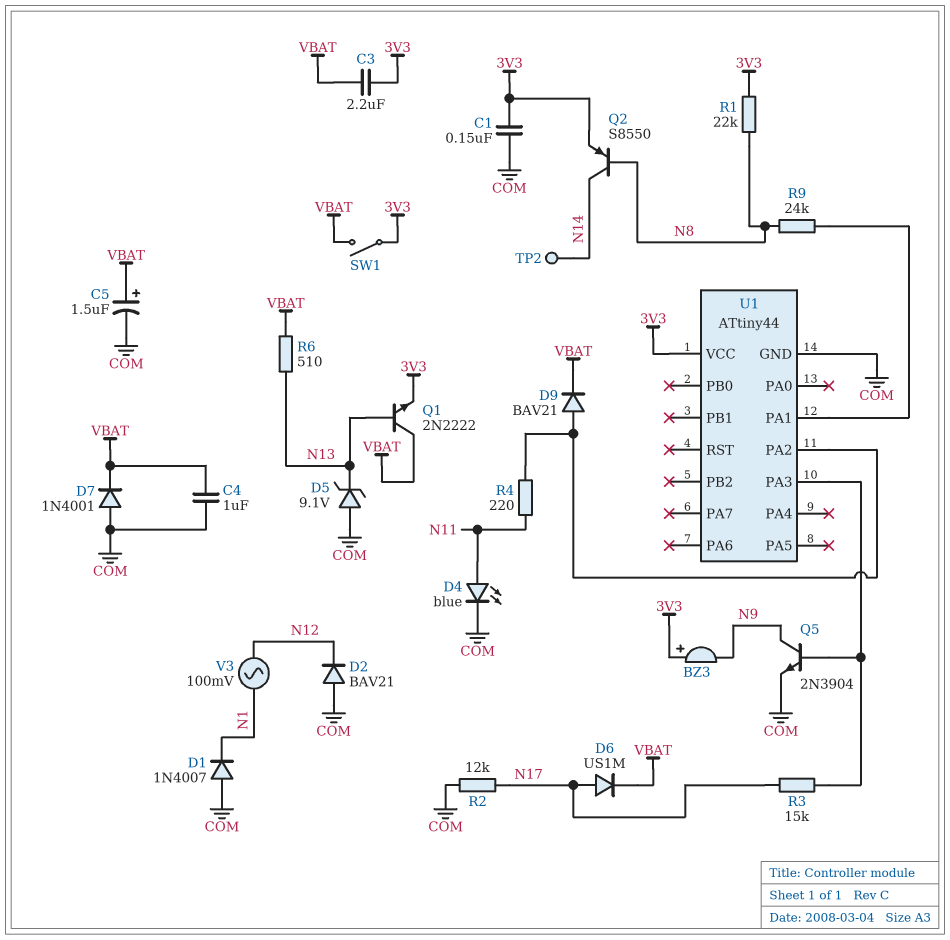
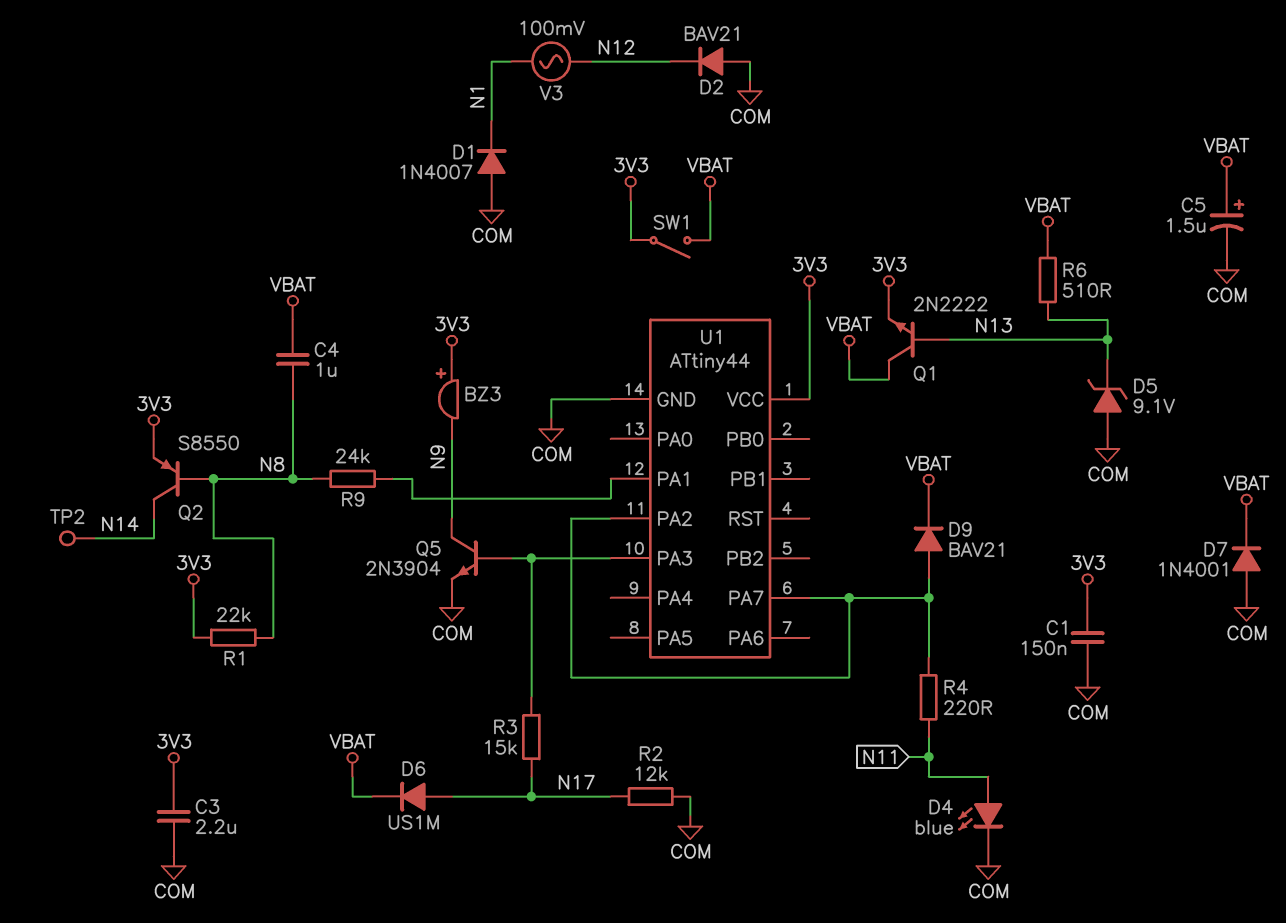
C3: 2.2uF (3V3, VBAT) -> 2.2uF (3V3, COM)
C4: 1uF (COM, VBAT) -> 1uF (N8, VBAT)
U1 pin PA7: none -> U1/PA2

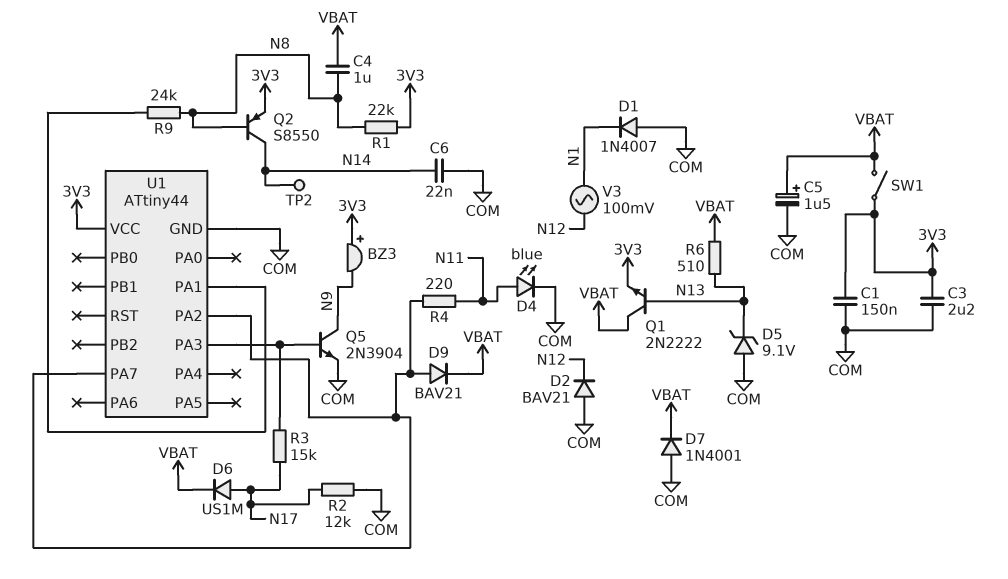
C6: none -> 22nF (COM, N14)

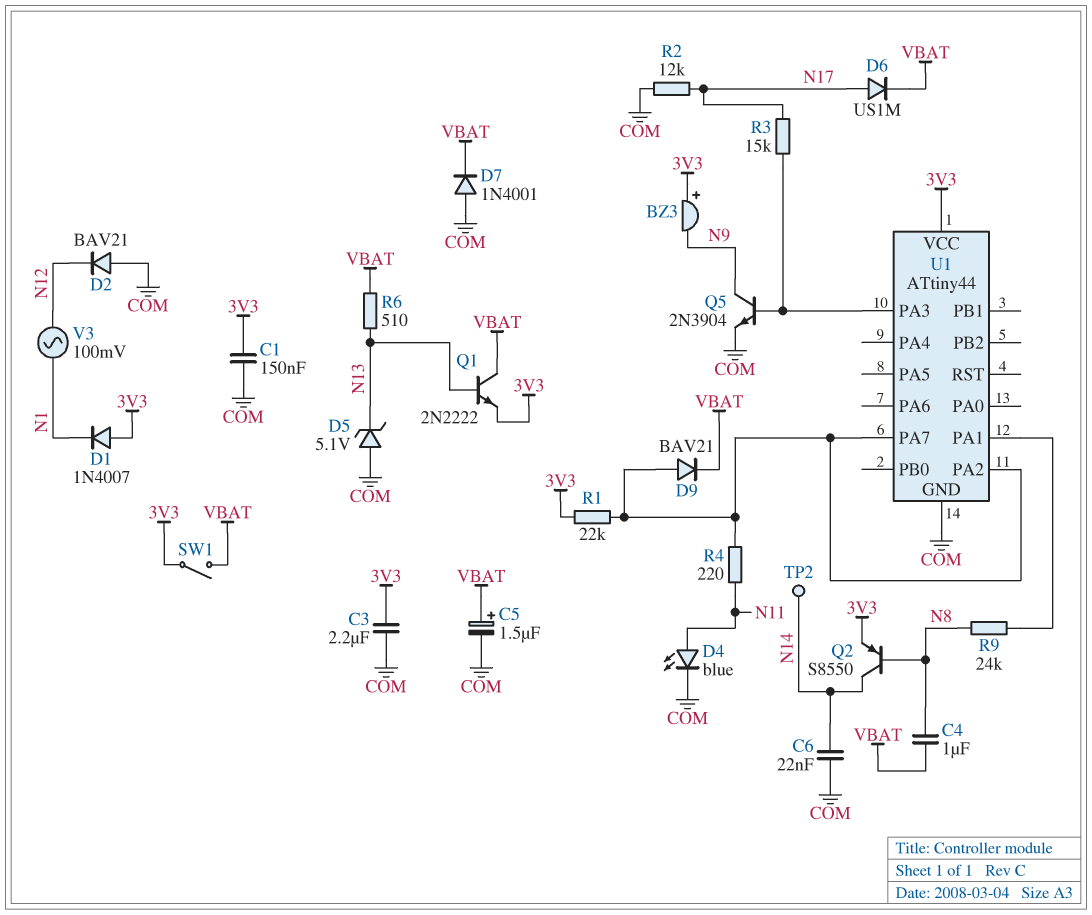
D1: diode 1N4007 (A COM, K N1) -> diode 1N4007 (A 3V3, K N1)
D5: zener 9.1V (A COM, K N13) -> zener 5.1V (A COM, K N13)
R1: 22k (3V3, N8) -> 22k (3V3, U1/PA2)

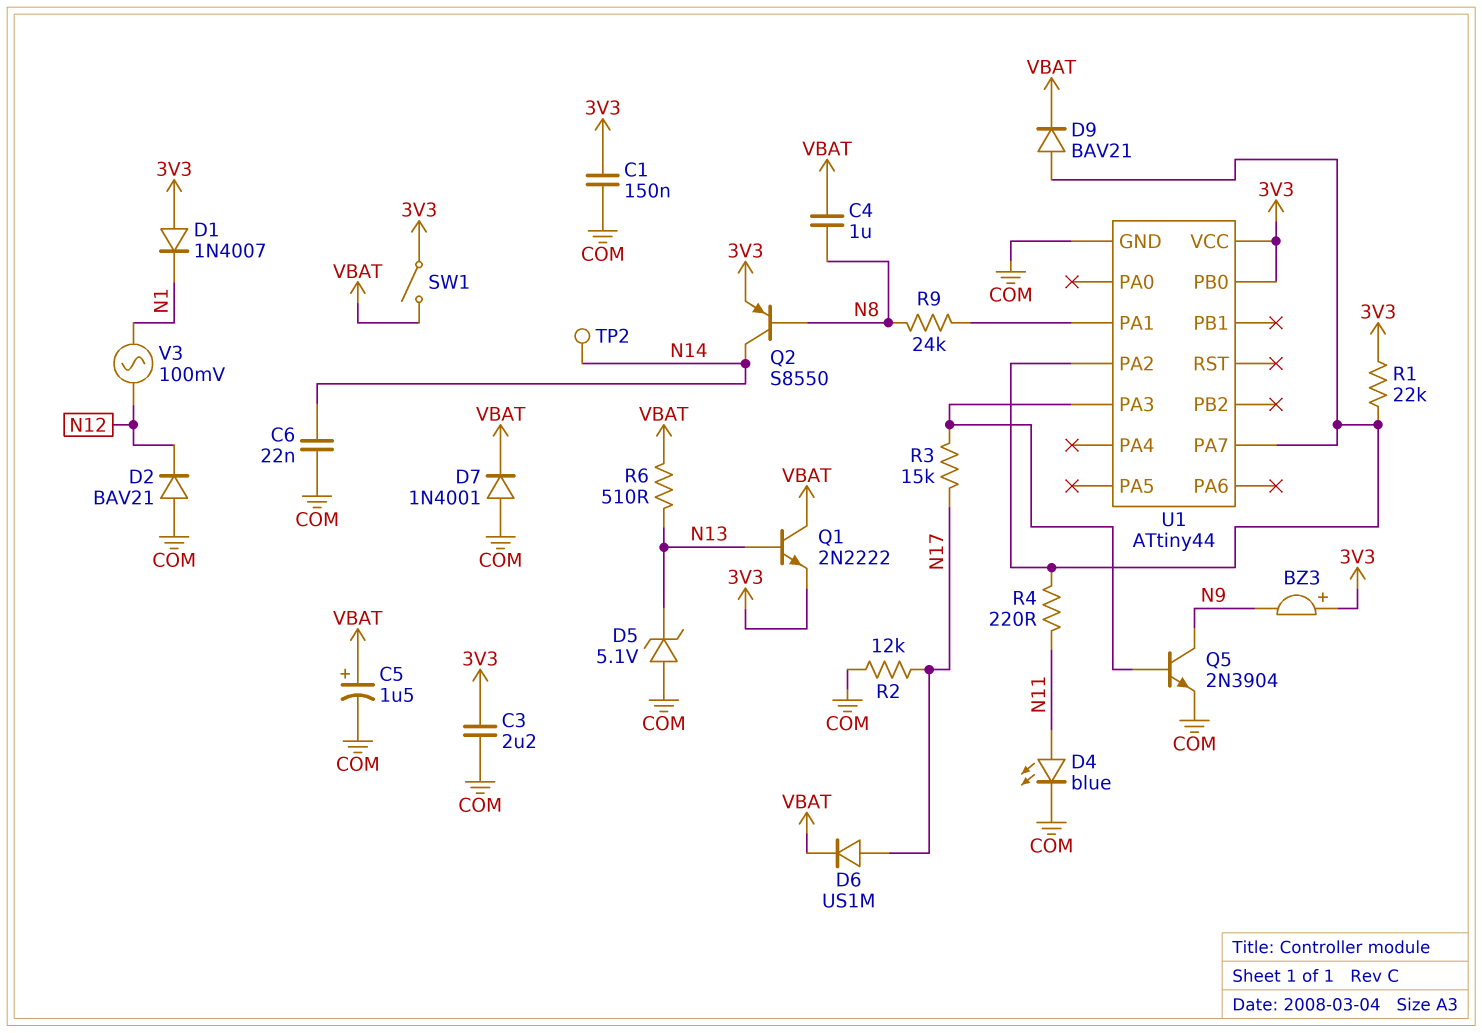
U1 pin PB0: none -> 3V3

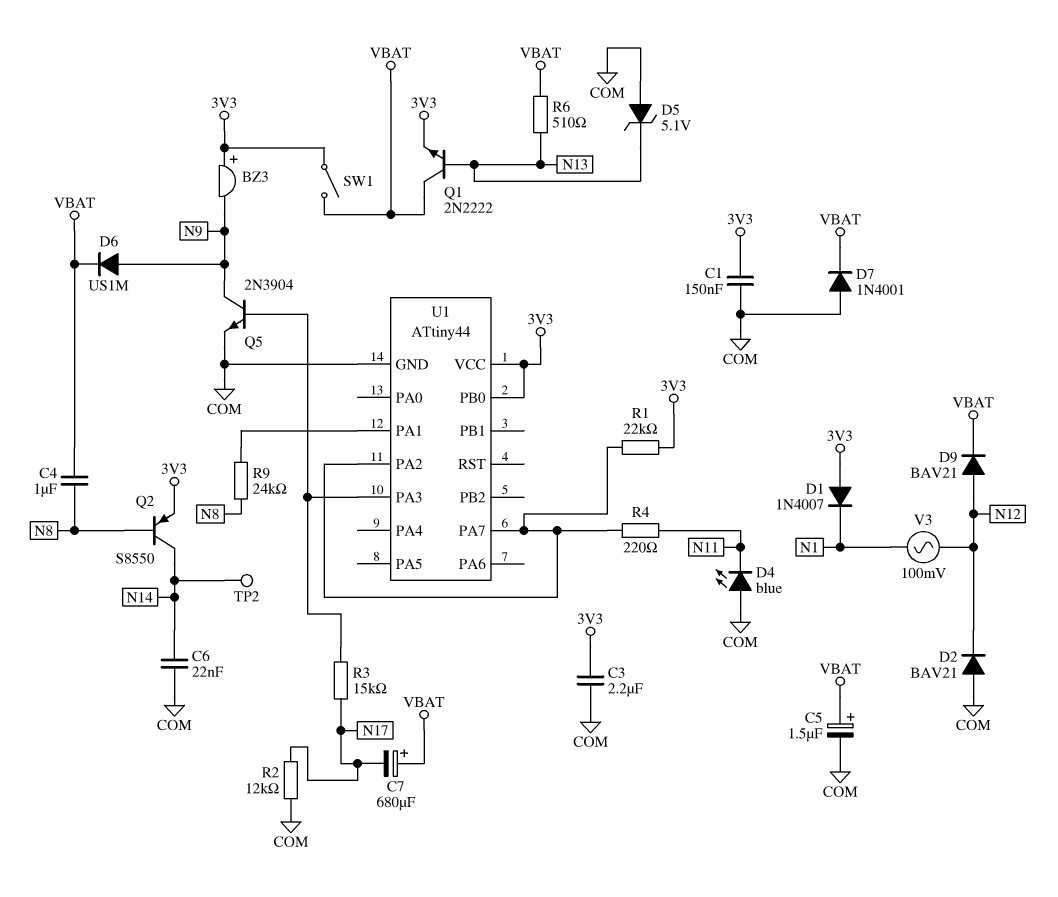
C7: none -> 680uF (plus VBAT, minus N17)
D4: LED blue (A N11, K COM) -> LED blue (A COM, K N11)
D6: diode US1M (A N17, K VBAT) -> diode US1M (A N9, K VBAT)
D9: diode BAV21 (A U1/PA2, K VBAT) -> diode BAV21 (A N12, K VBAT)

